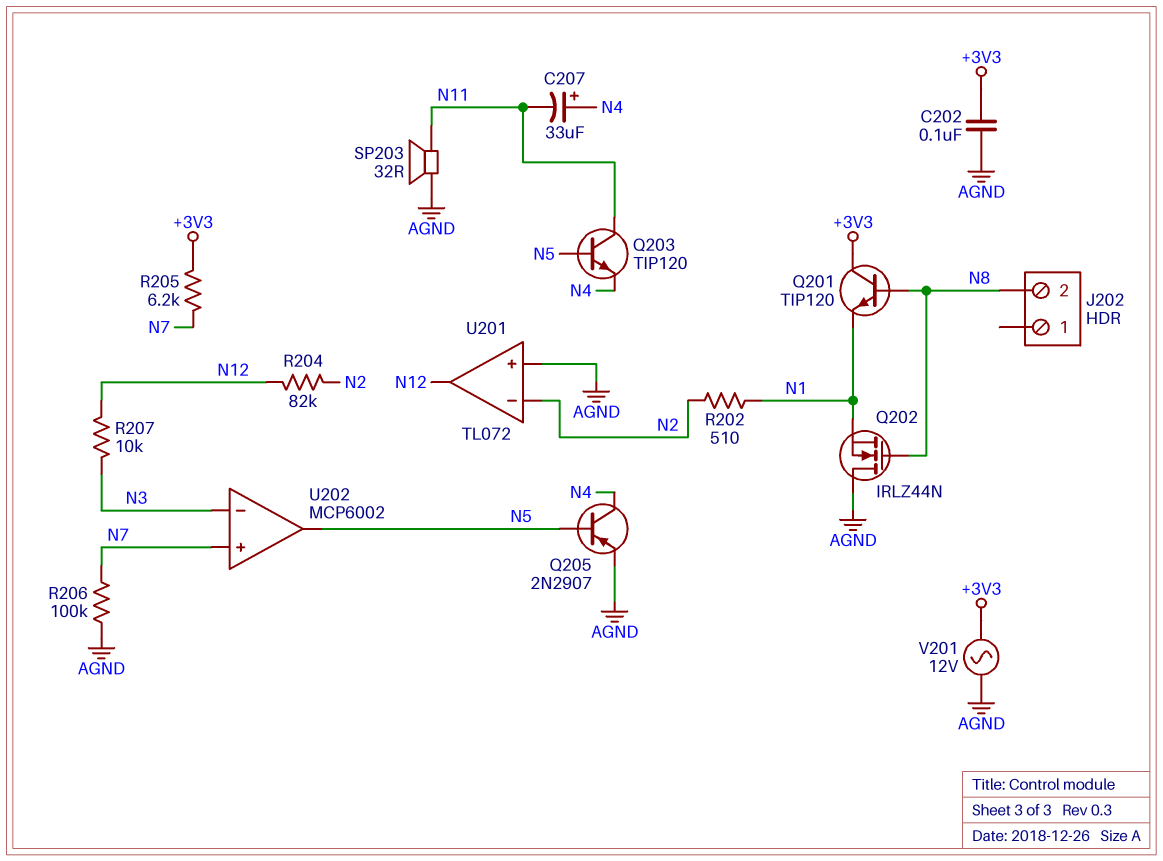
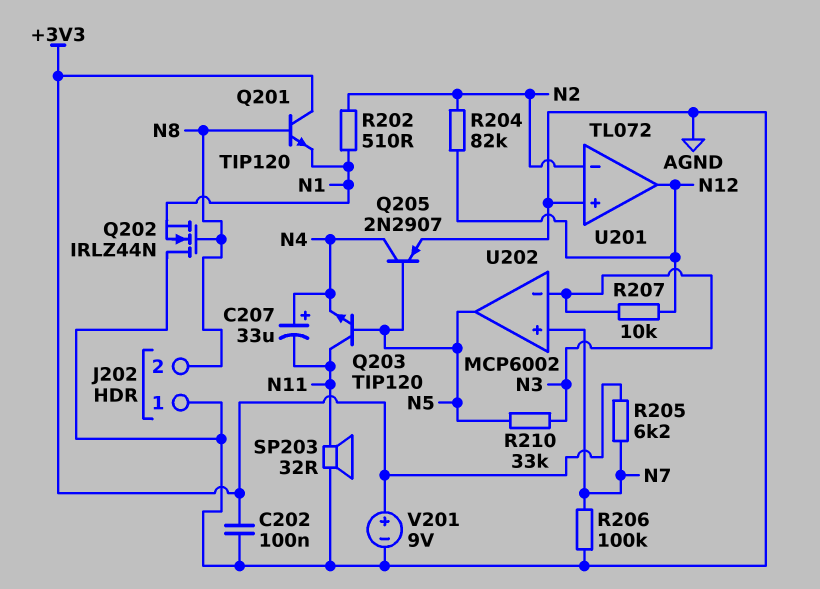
J202 pin 1: none -> AGND
R210: none -> 33k (N3, N5)
V201: AC 12V (+3V3, AGND) -> 9V (plus +3V3, minus AGND)

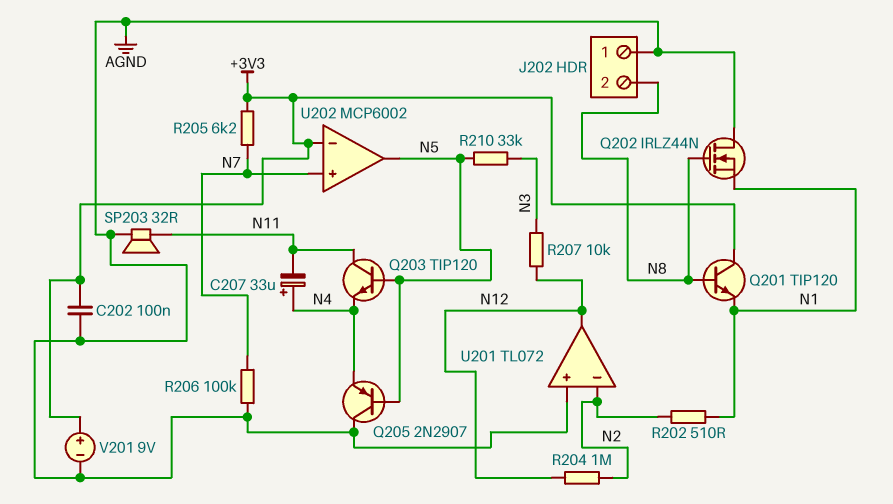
Q205: PNP 2N2907 (B N5, C N4, E AGND) -> PNP 2N2907 (B N5, C AGND, E N4)
R204: 82k (N2, N12) -> 1M (N2, N12)
U202 pin in-: N3 -> +3V3

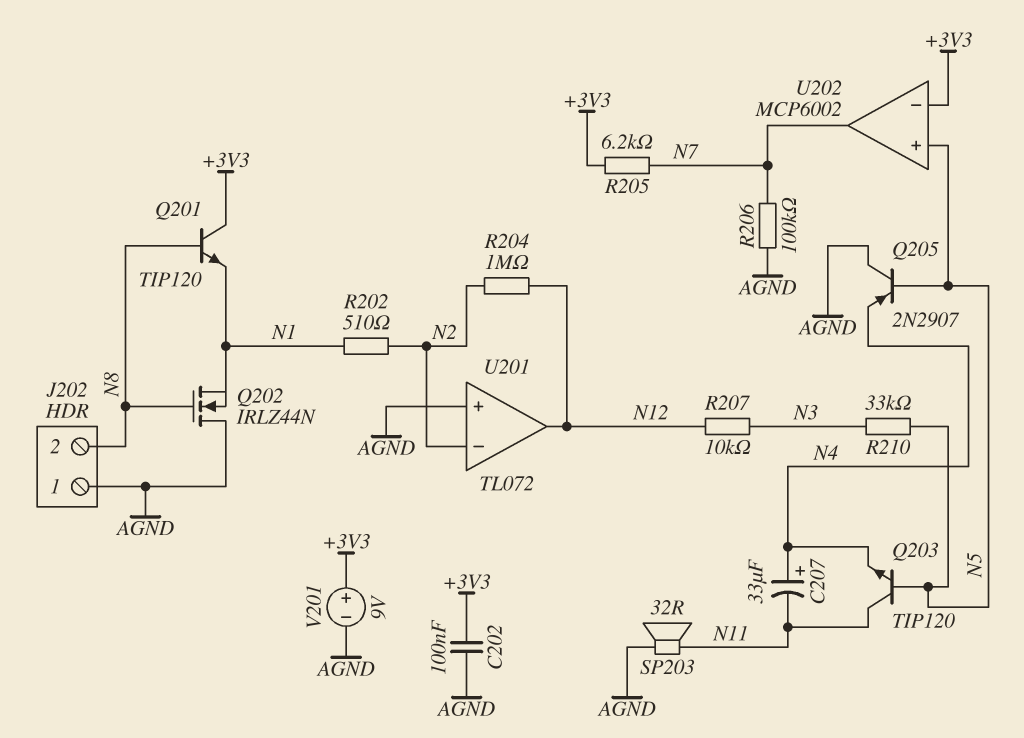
U202 pin in+: N7 -> N5
U202 pin out: N5 -> N7

